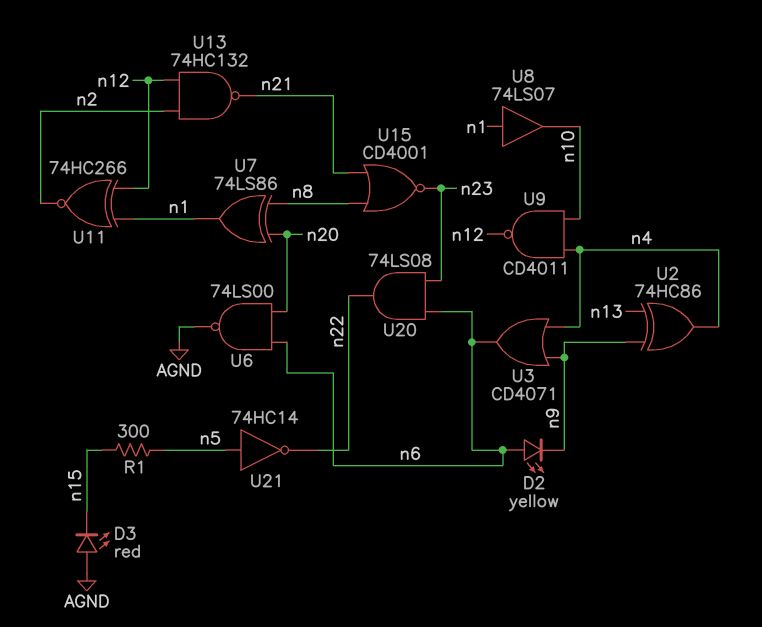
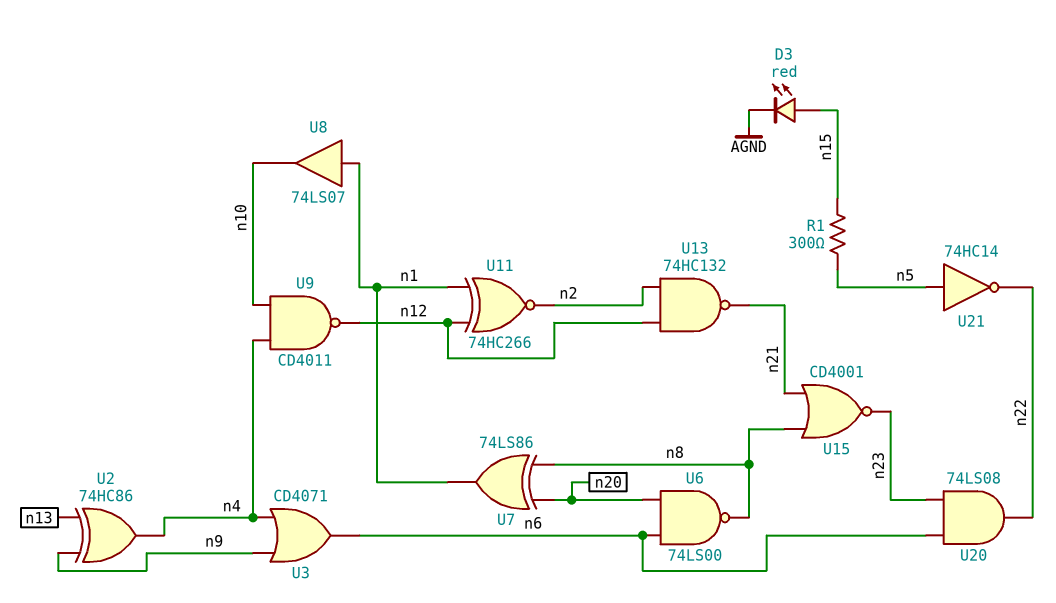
D2: LED yellow (A n6, K n9) -> none
D3: LED red (A AGND, K n15) -> LED red (A n15, K AGND)
U6: NAND 74LS00 (in n6, in n20, out AGND) -> NAND 74LS00 (in n6, in n20, out n8)

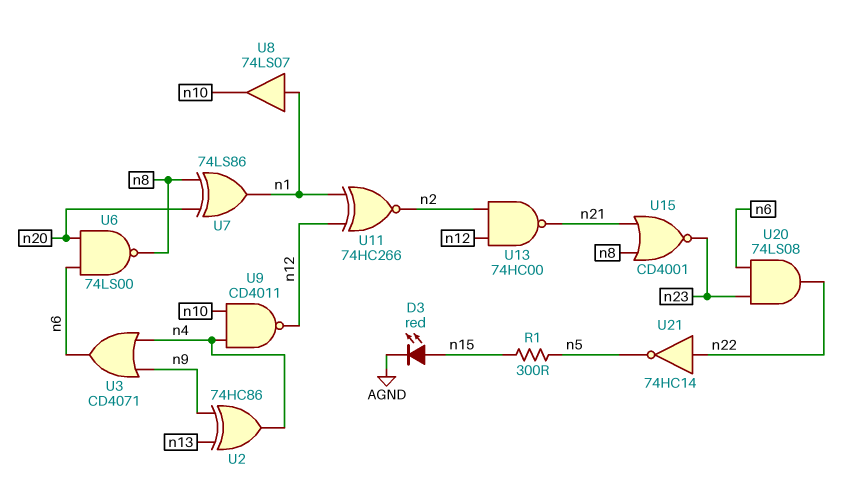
U13: NAND 74HC132 (in n2, in n12, out n21) -> NAND 74HC00 (in n2, in n12, out n21)
U21: NOT 74HC14 (in n5, out n22) -> NOT 74HC14 (in n22, out n5)

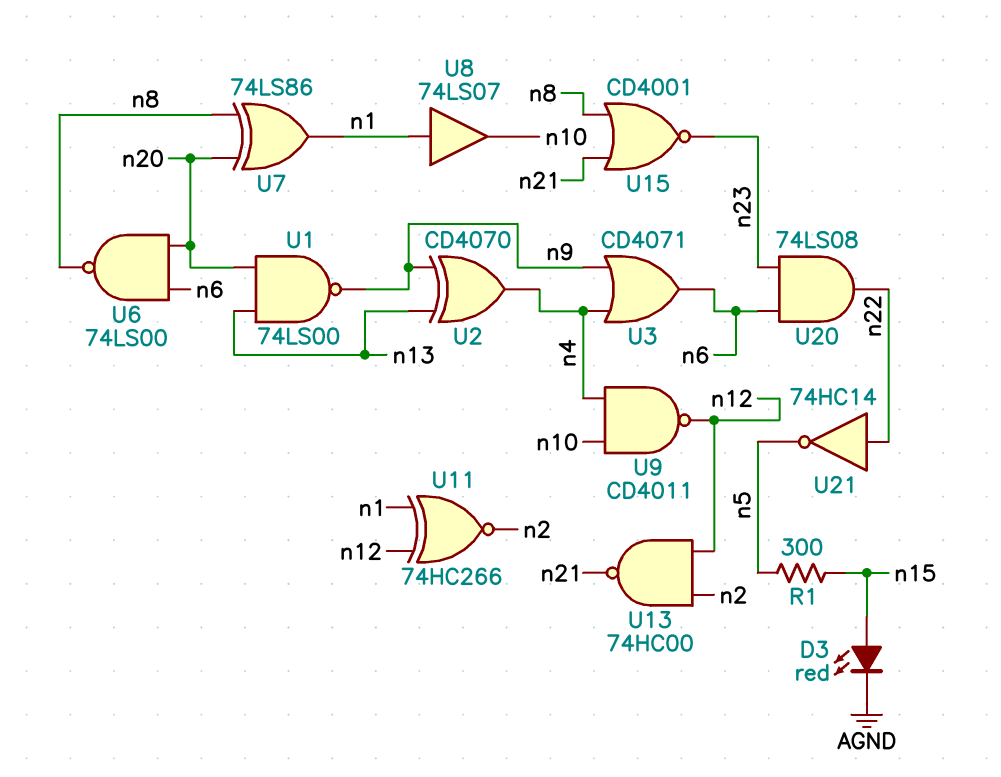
U1: none -> NAND 74LS00 (in n13, in n20, out n9)
U2: XOR 74HC86 (in n9, in n13, out n4) -> XOR CD4070 (in n9, in n13, out n4)

